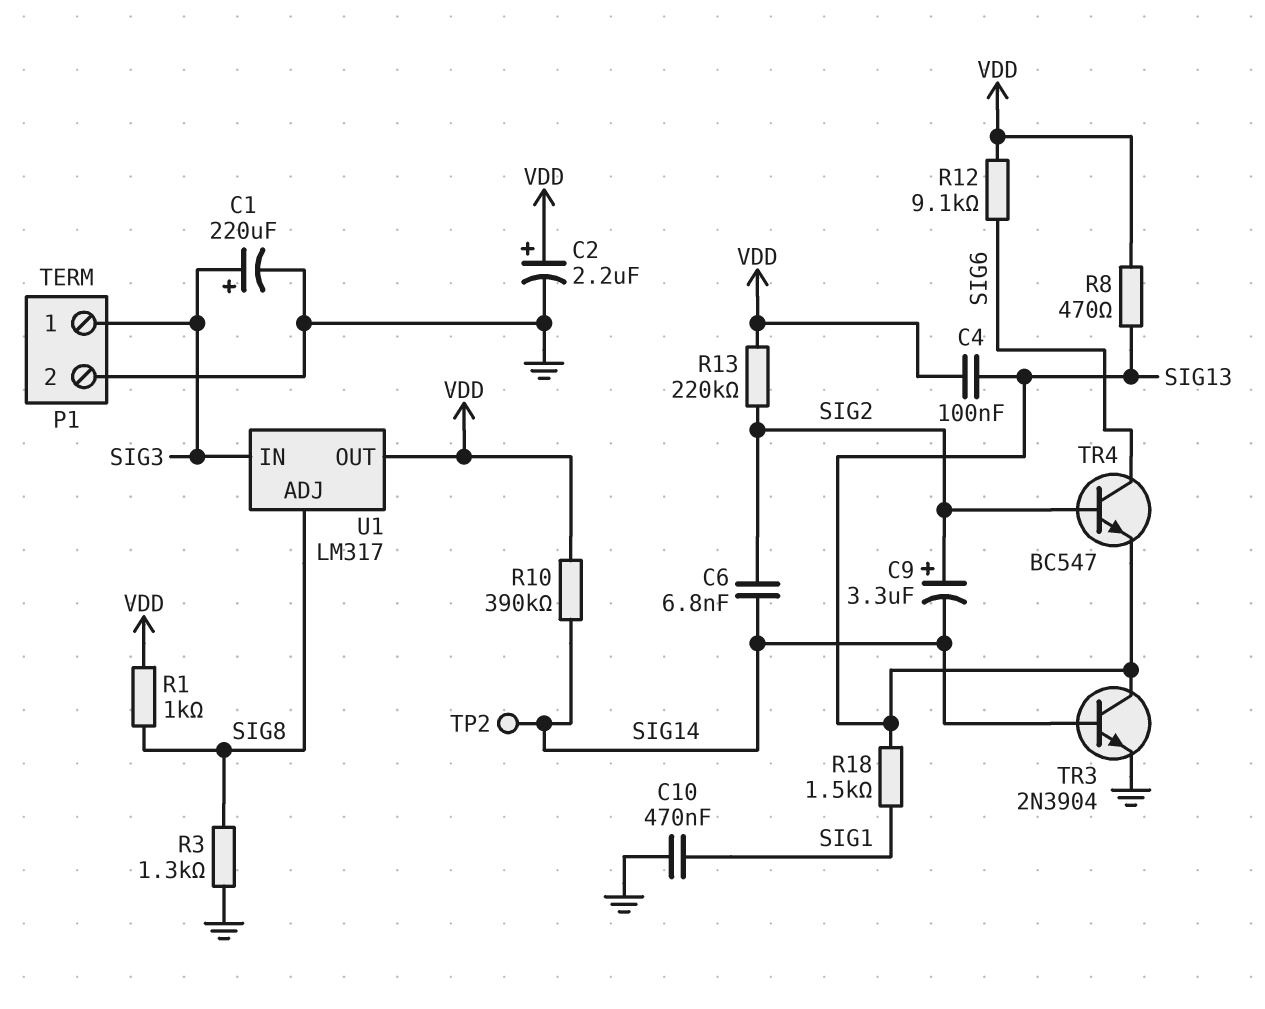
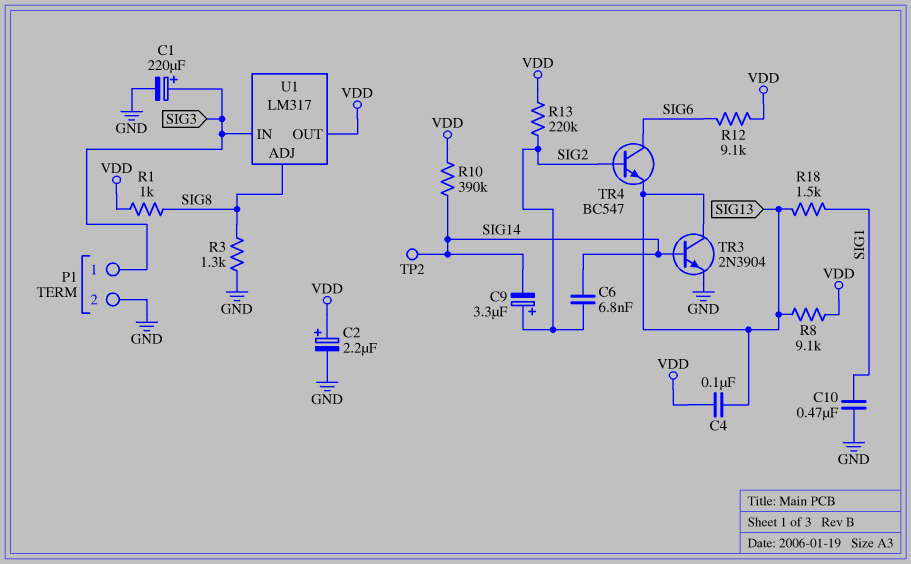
R8: 470 (SIG13, VDD) -> 9.1k (SIG13, VDD)

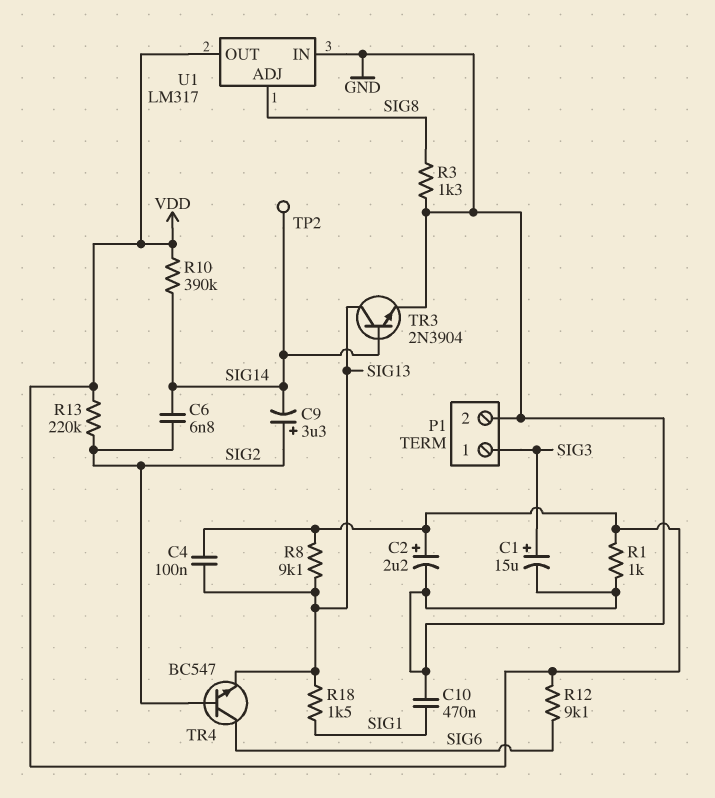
C1: 220uF (plus SIG3, minus GND) -> 15uF (plus SIG3, minus GND)
R1: 1k (SIG8, VDD) -> 1k (GND, VDD)
U1 pin IN: SIG3 -> GND

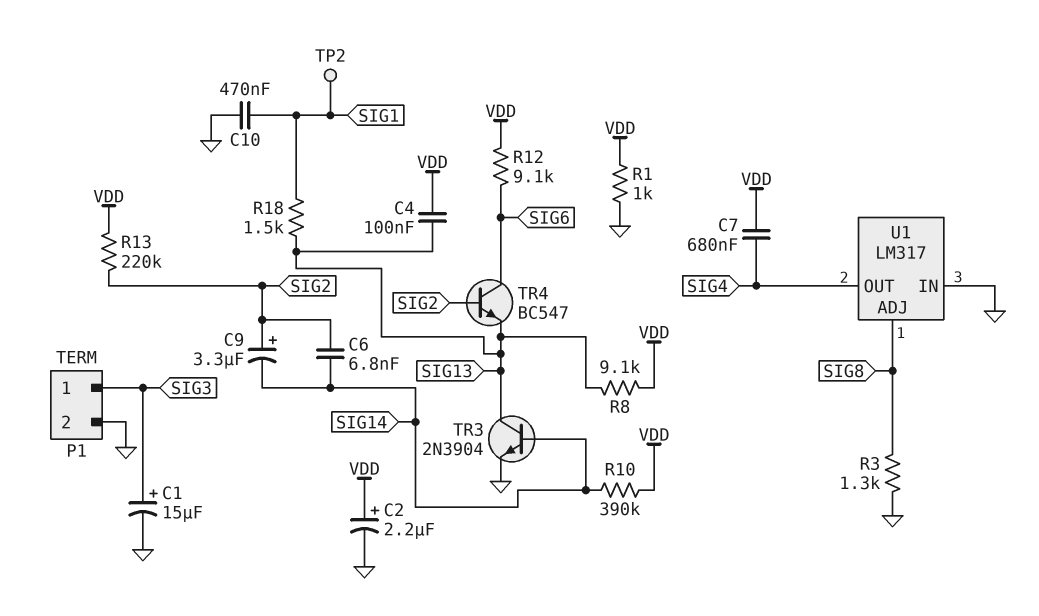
C7: none -> 680nF (SIG4, VDD)
TP2: test point (SIG14) -> test point (SIG1)
U1 pin OUT: VDD -> SIG4

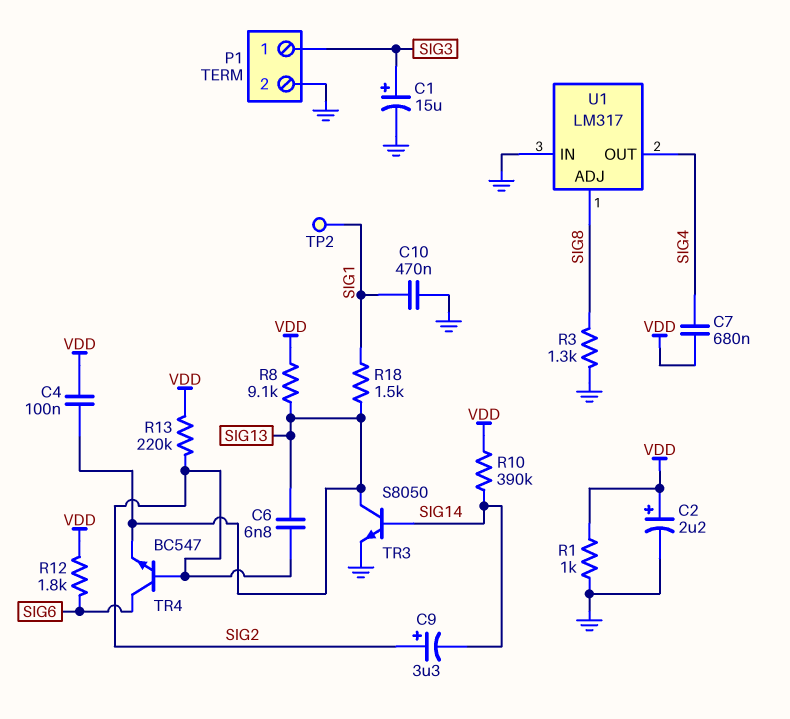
C6: 6.8nF (SIG2, SIG14) -> 6.8nF (SIG2, SIG13)
R12: 9.1k (SIG6, VDD) -> 1.8k (SIG6, VDD)
TR3: NPN 2N3904 (B SIG14, C SIG13, E GND) -> NPN S8050 (B SIG14, C SIG13, E GND)

